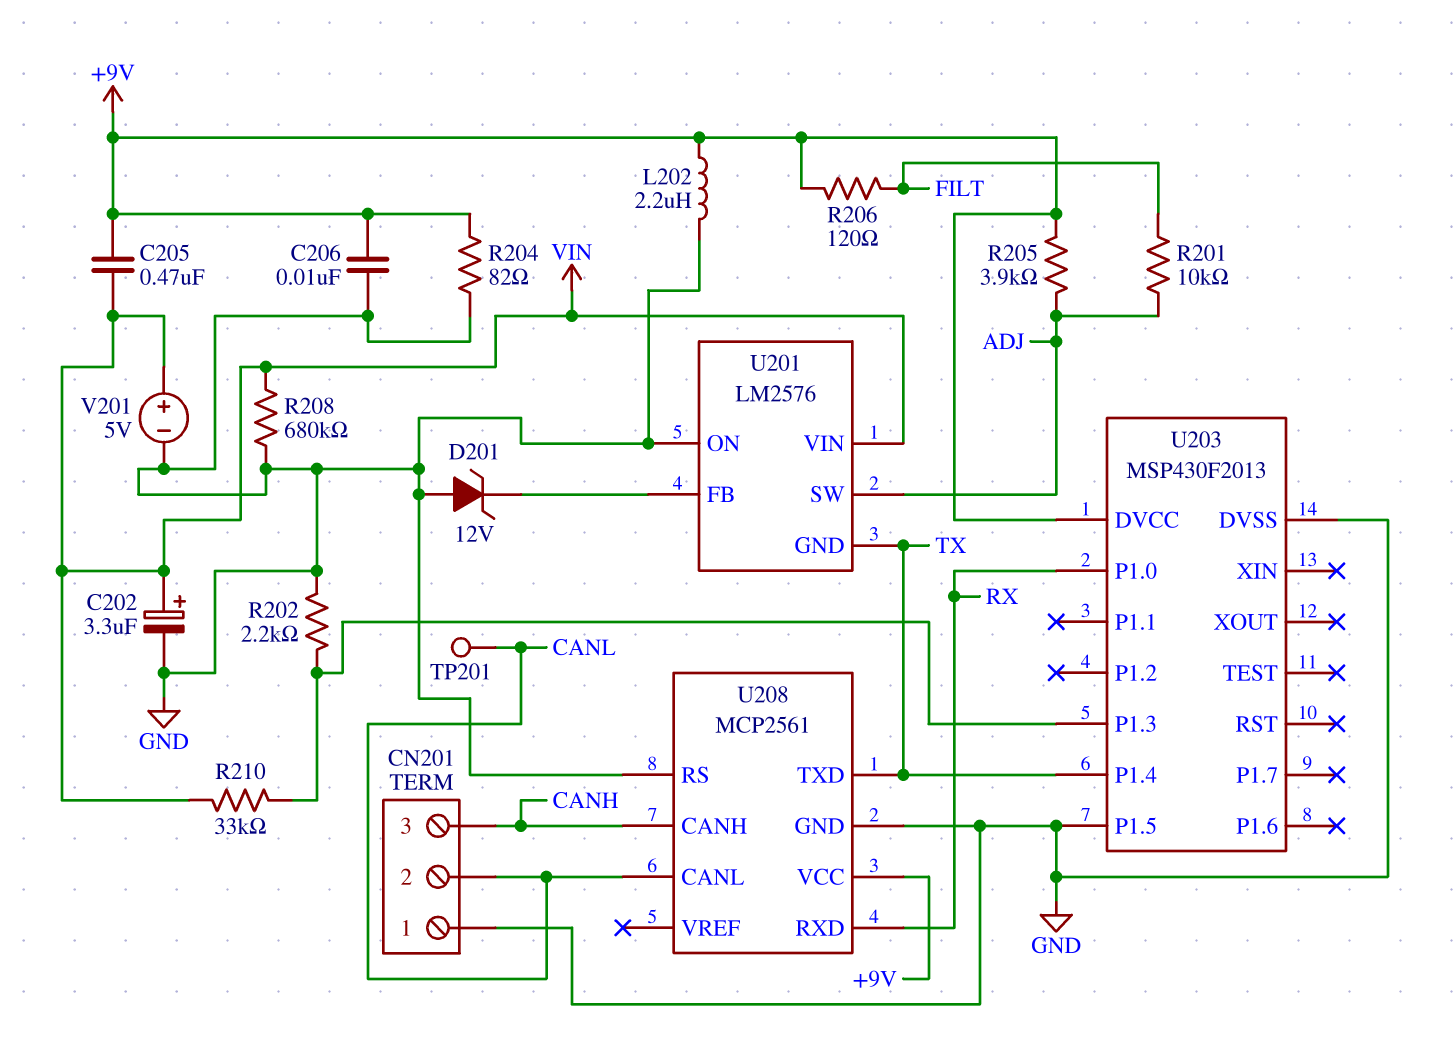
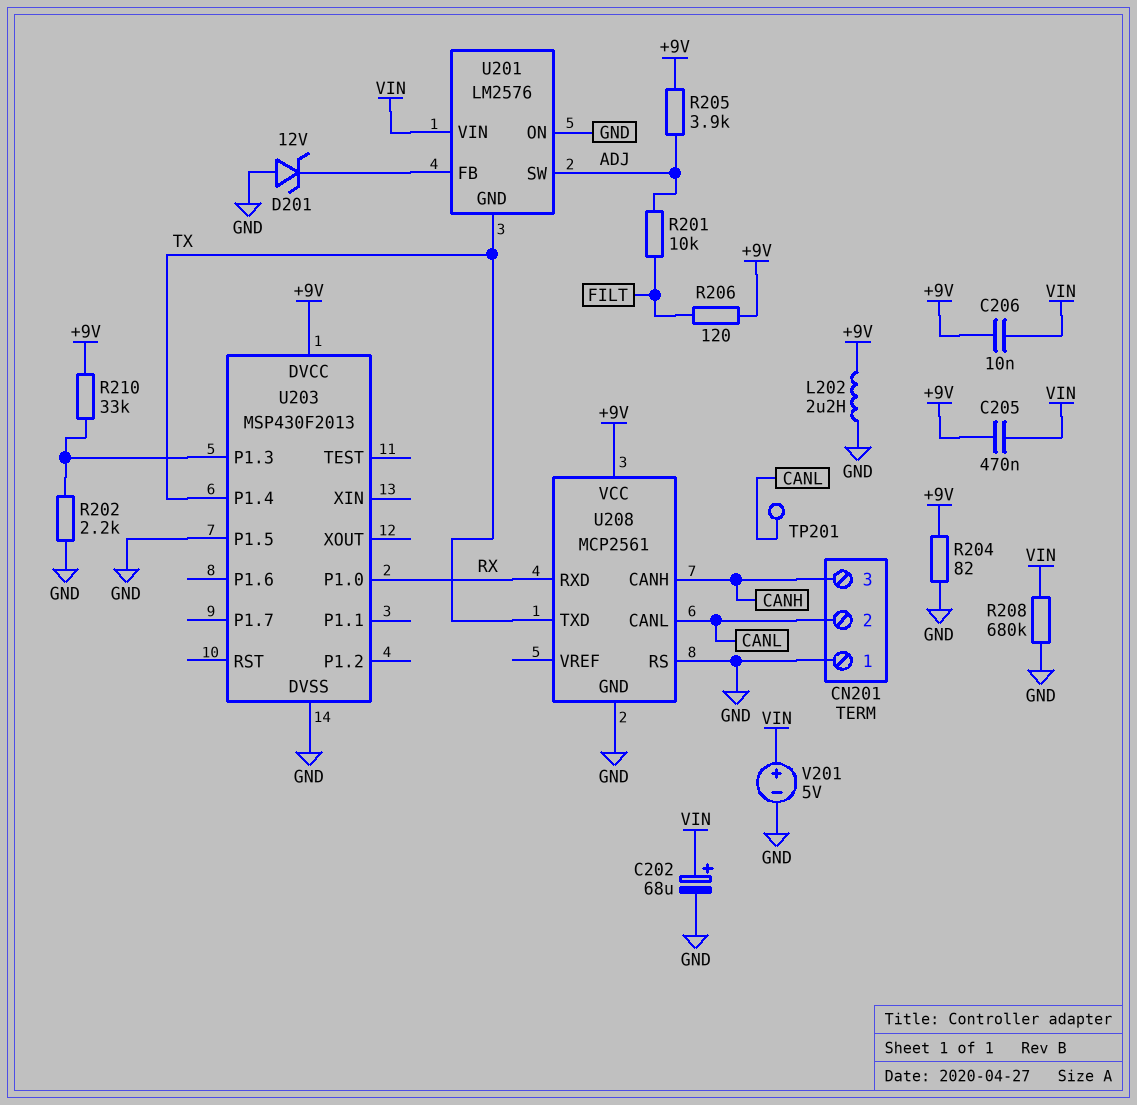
C202: 3.3uF (plus VIN, minus GND) -> 68uF (plus VIN, minus GND)
C206: 10nF (+9V, GND) -> 10nF (+9V, VIN)
R210: 33k (U203/P1.3, VIN) -> 33k (+9V, U203/P1.3)

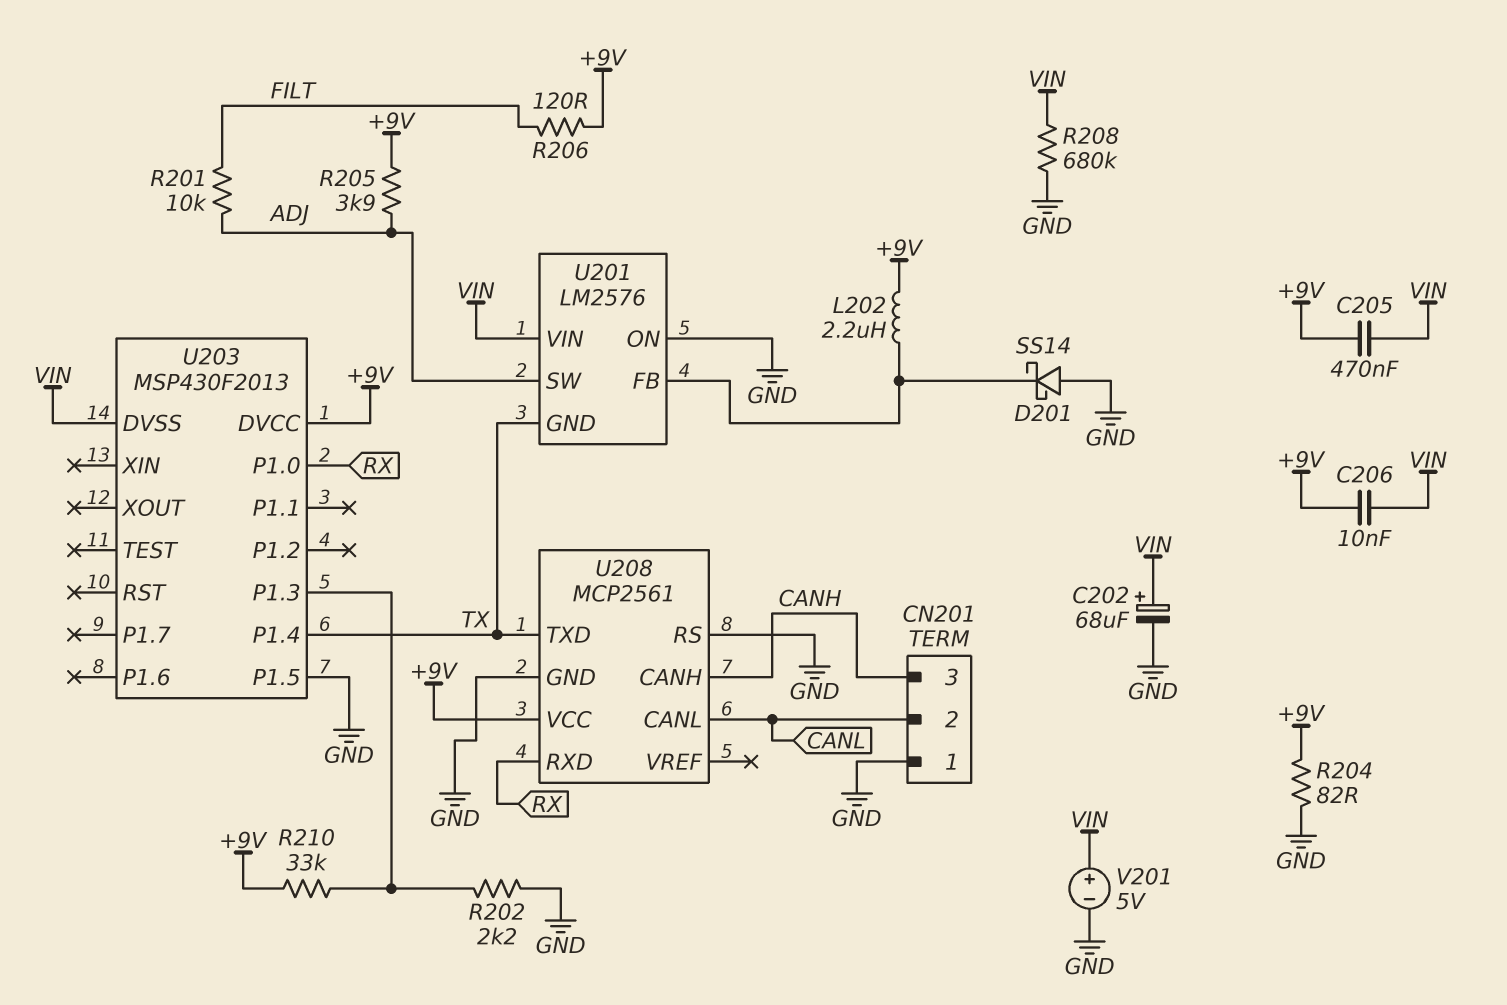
D201: zener 12V (A GND, K U201/FB) -> schottky SS14 (A GND, K U201/FB)
L202: 2.2uH (+9V, GND) -> 2.2uH (+9V, U201/FB)
TP201: test point (CANL) -> none
U203 pin DVSS: GND -> VIN

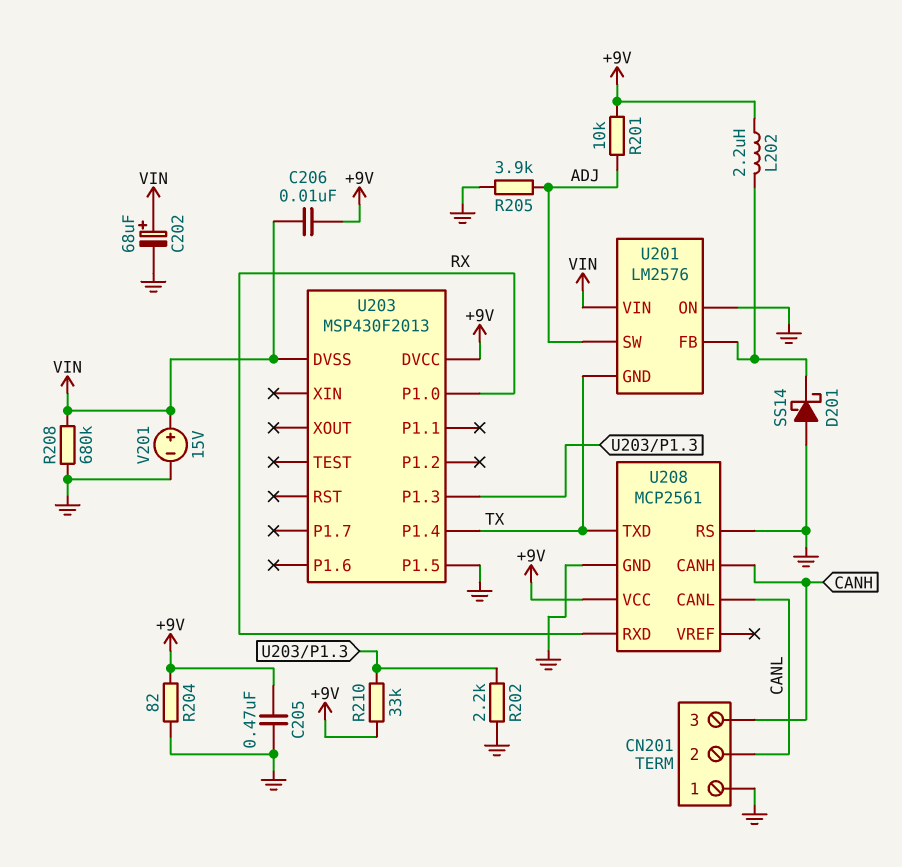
C205: 470nF (+9V, VIN) -> 470nF (+9V, GND)
R201: 10k (ADJ, FILT) -> 10k (+9V, ADJ)
R205: 3.9k (+9V, ADJ) -> 3.9k (ADJ, GND)
R206: 120 (+9V, FILT) -> none
V201: 5V (plus VIN, minus GND) -> 15V (plus VIN, minus GND)

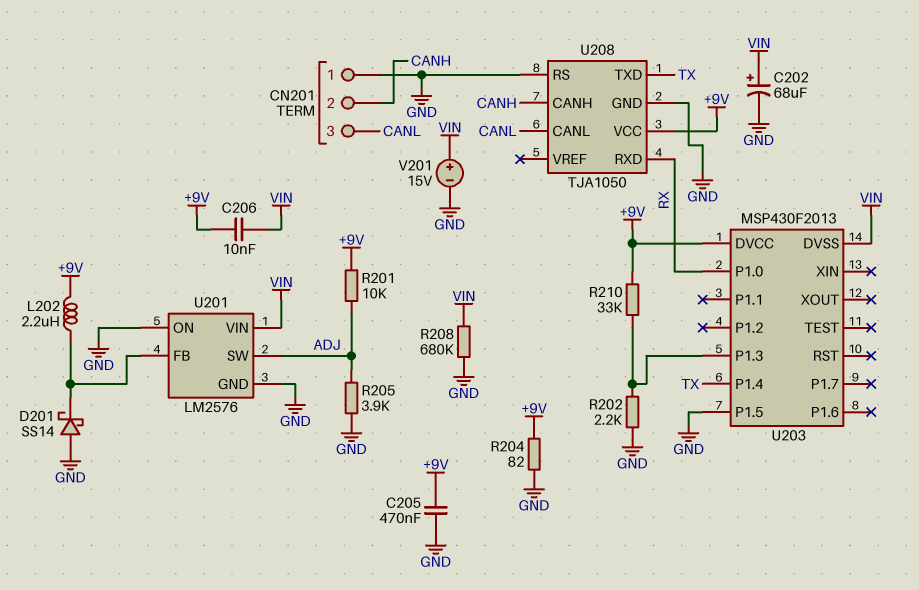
CN201 pin 2: CANL -> CANH
CN201 pin 3: CANH -> CANL
U201 pin GND: TX -> GND
U208: MCP2561 -> TJA1050

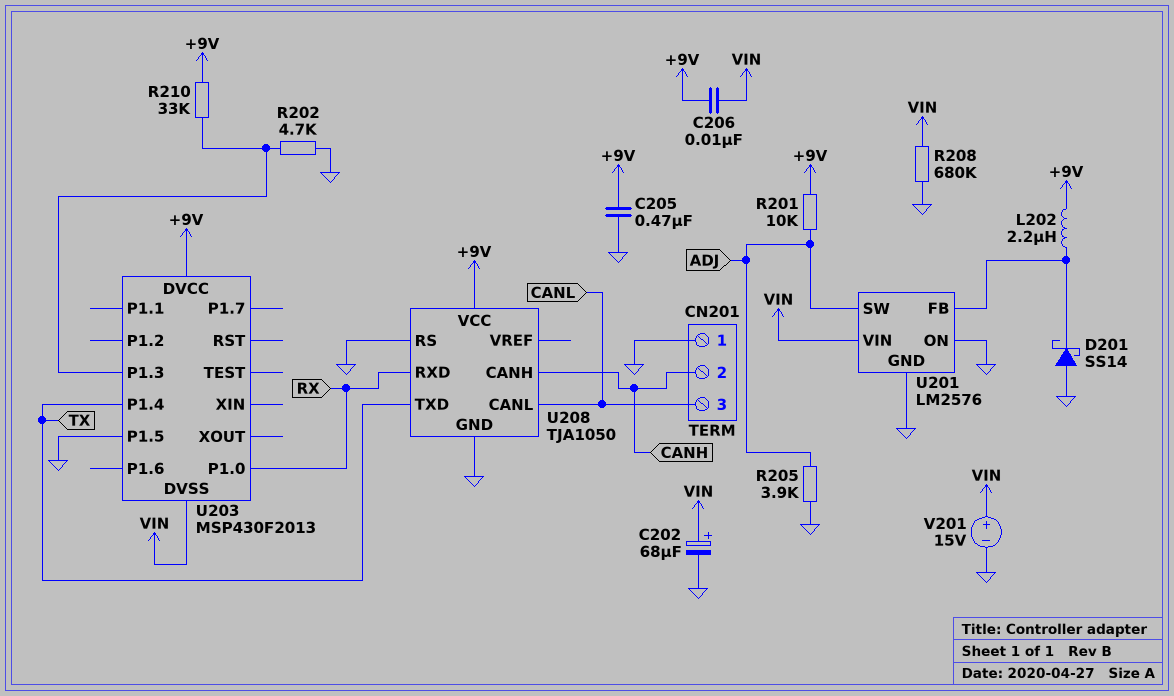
R202: 2.2k (GND, U203/P1.3) -> 4.7k (GND, U203/P1.3)
R204: 82 (+9V, GND) -> none

